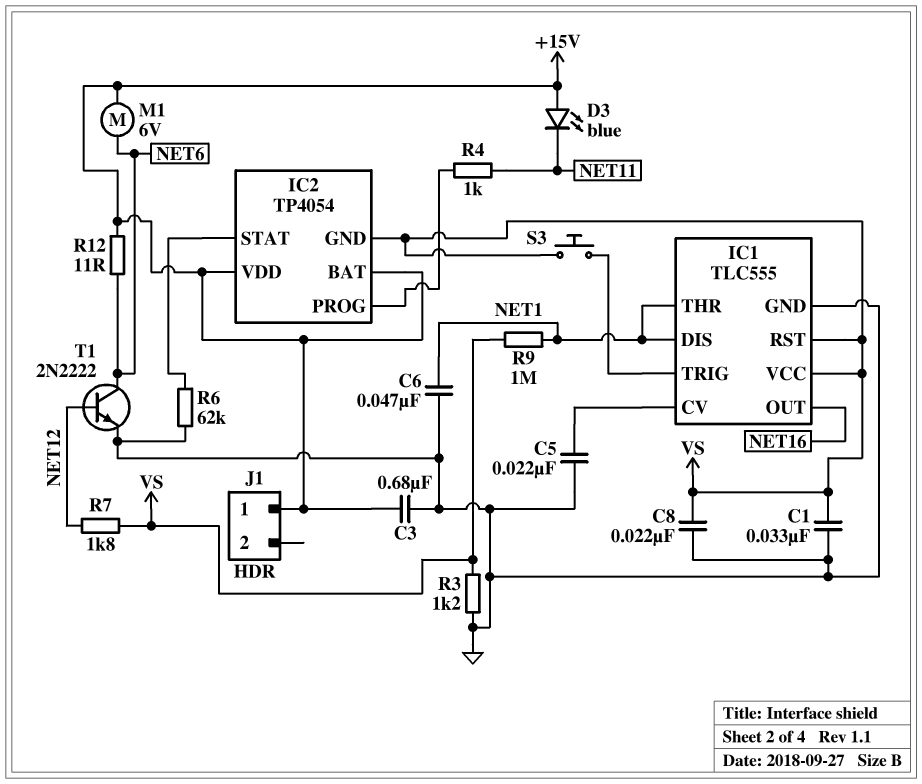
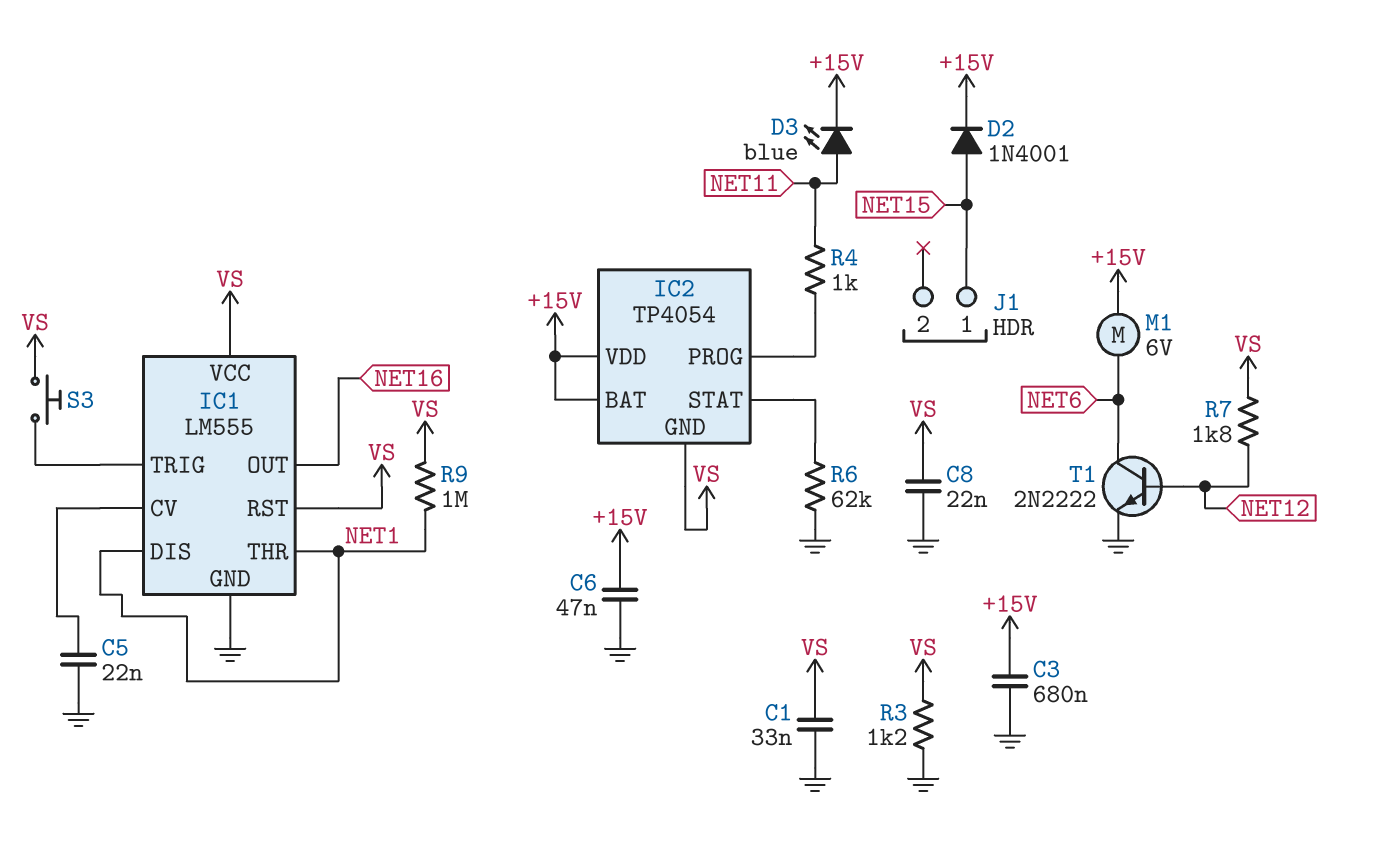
C6: 47nF (GND, NET1) -> 47nF (+15V, GND)
D2: none -> diode 1N4001 (A NET15, K +15V)
D3: LED blue (A +15V, K NET11) -> LED blue (A NET11, K +15V)
IC1: TLC555 -> LM555
J1 pin 1: +15V -> NET15
R12: 11 (+15V, NET6) -> none

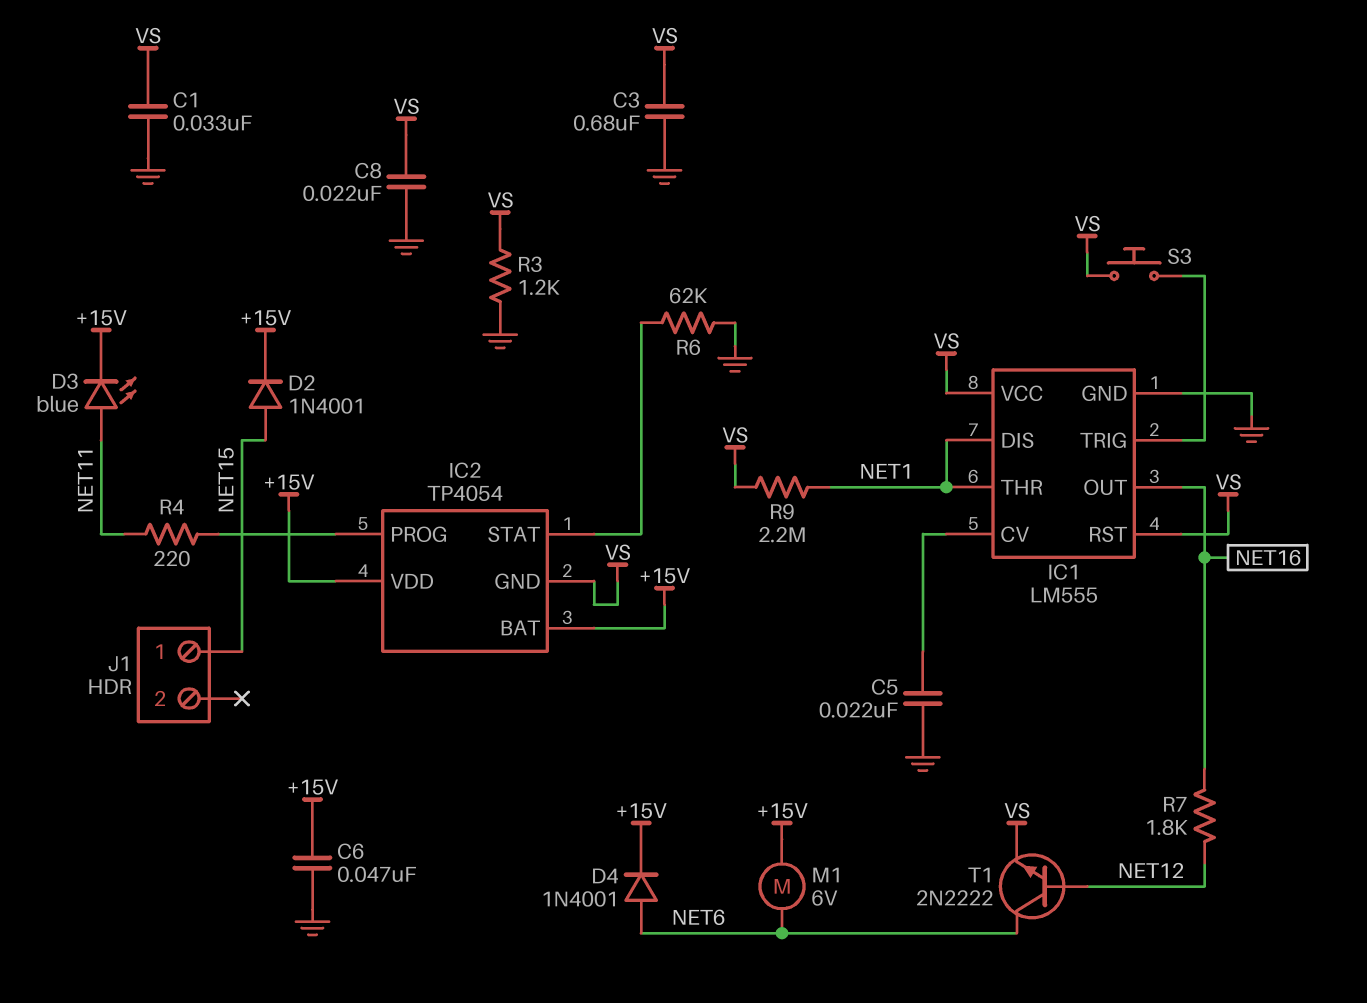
C3: 680nF (+15V, GND) -> 680nF (GND, VS)
D4: none -> diode 1N4001 (A NET6, K +15V)
R4: 1k (IC2/PROG, NET11) -> 220 (IC2/PROG, NET11)
R7: 1.8k (NET12, VS) -> 1.8k (NET12, NET16)
R9: 1M (NET1, VS) -> 2.2M (NET1, VS)
T1: NPN 2N2222 (B NET12, C NET6, E GND) -> NPN 2N2222 (B NET12, C NET6, E VS)

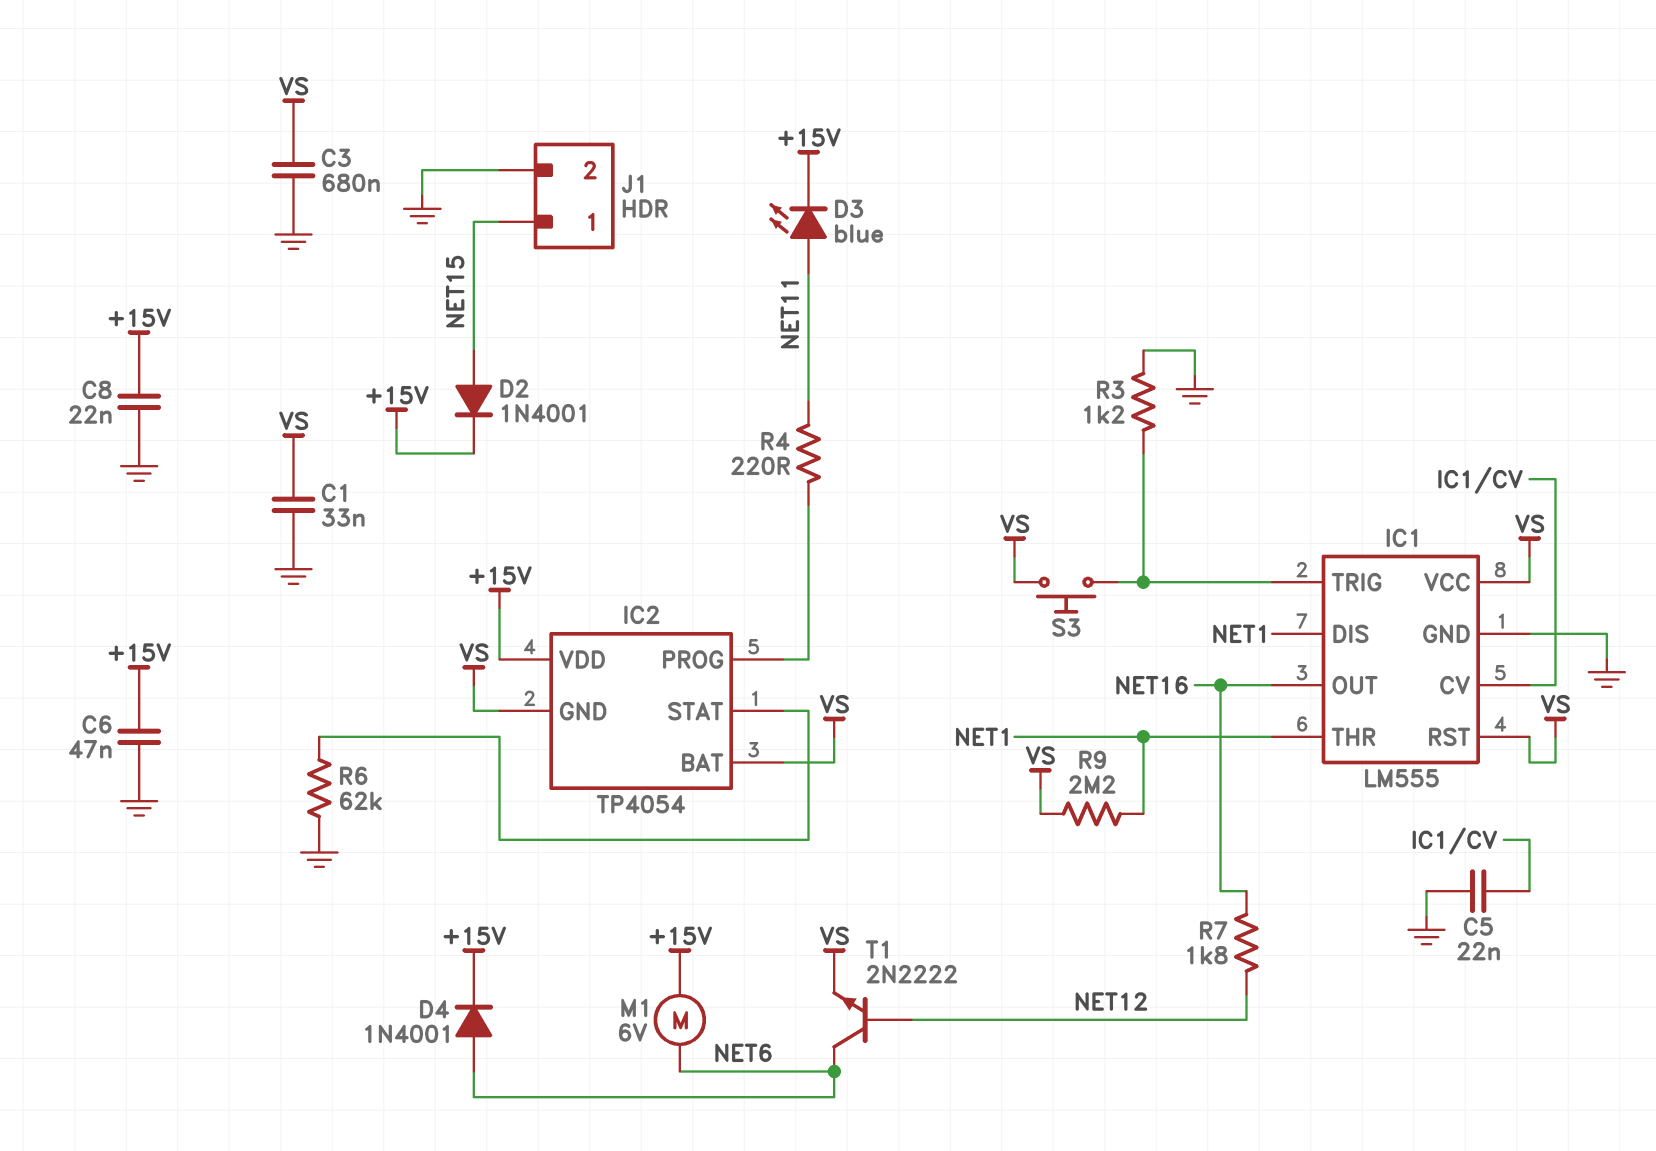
C8: 22nF (GND, VS) -> 22nF (+15V, GND)
IC2 pin BAT: +15V -> VS
J1 pin 2: none -> GND
R3: 1.2k (GND, VS) -> 1.2k (GND, IC1/TRIG)

